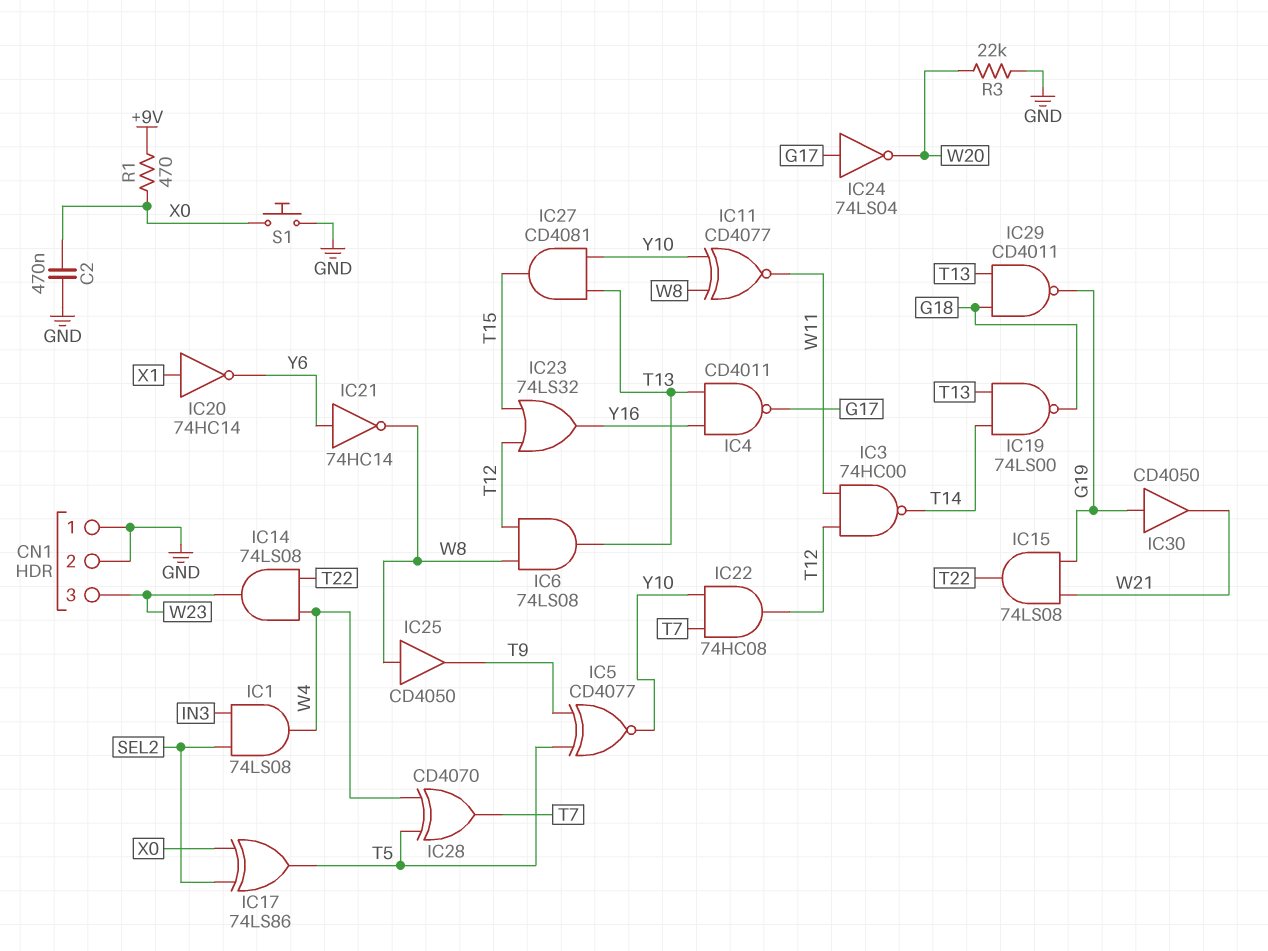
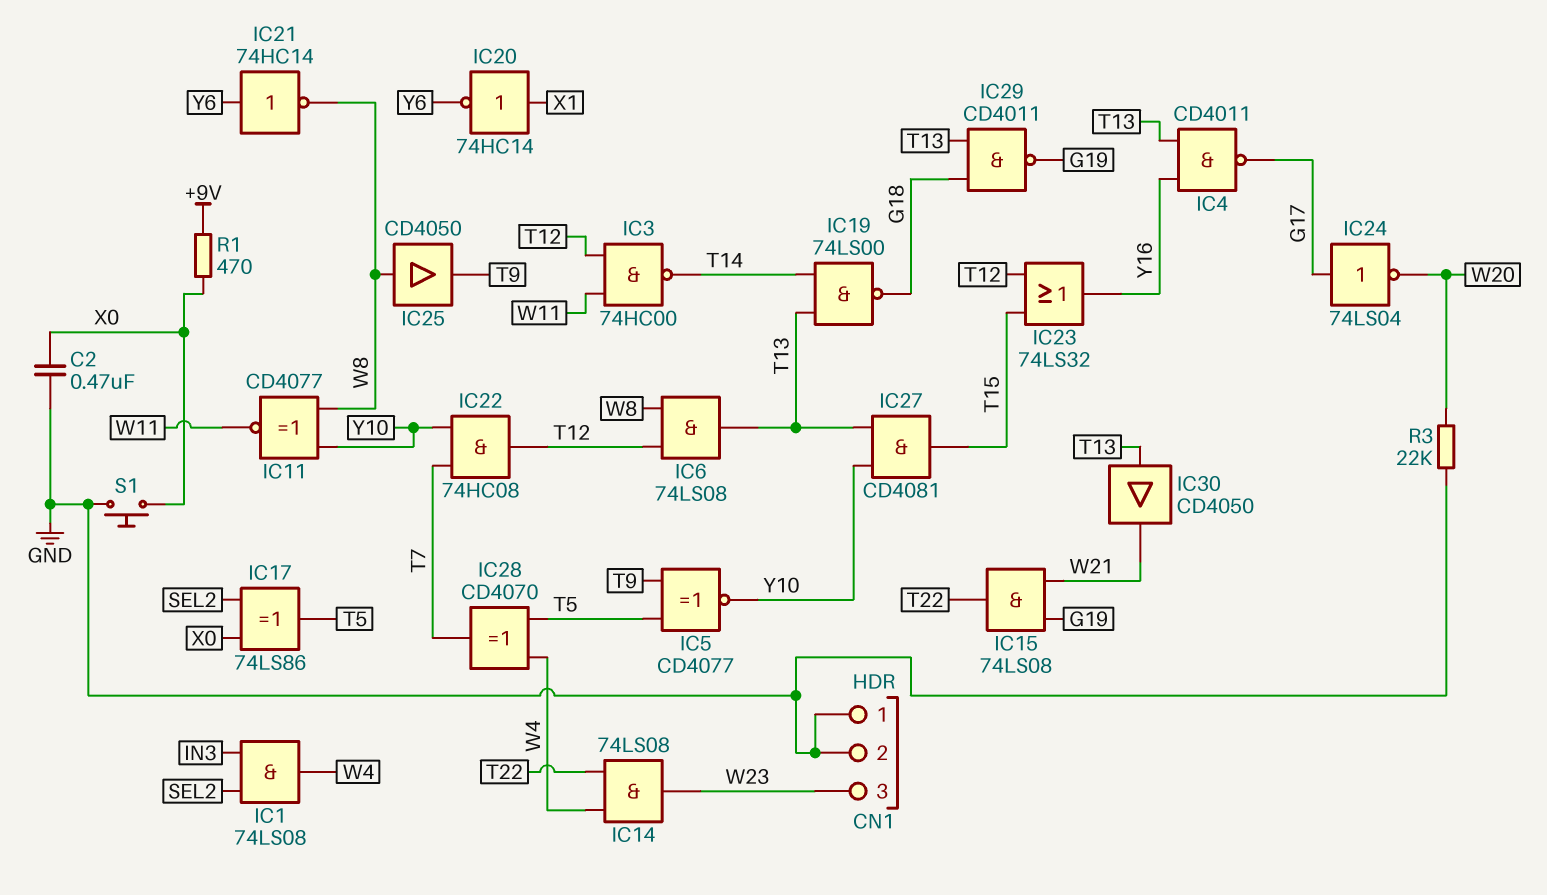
IC30: buffer CD4050 (in G19, out W21) -> buffer CD4050 (in T13, out W21)

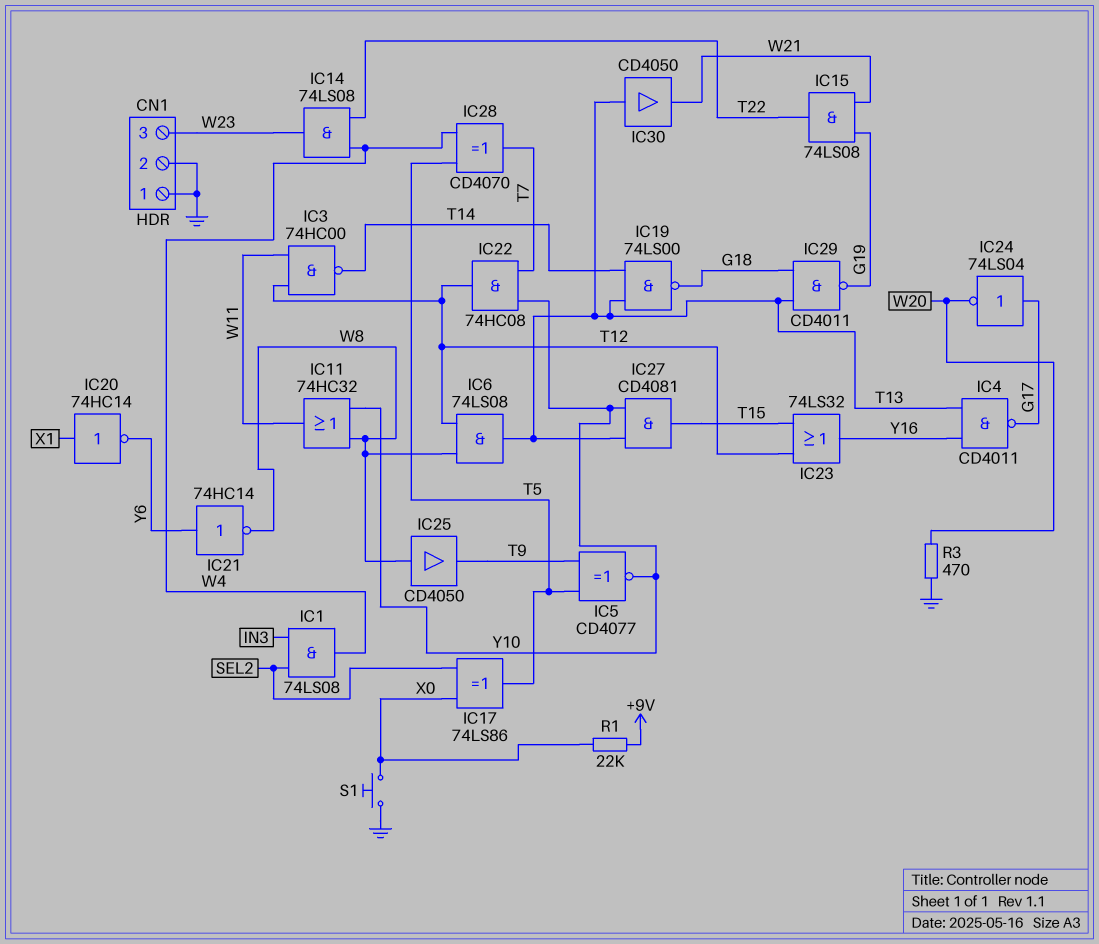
C2: 470nF (GND, X0) -> none
IC11: XNOR CD4077 (in W8, in Y10, out W11) -> OR 74HC32 (in W8, in Y10, out W11)
R1: 470 (+9V, X0) -> 22k (+9V, X0)
R3: 22k (GND, W20) -> 470 (GND, W20)

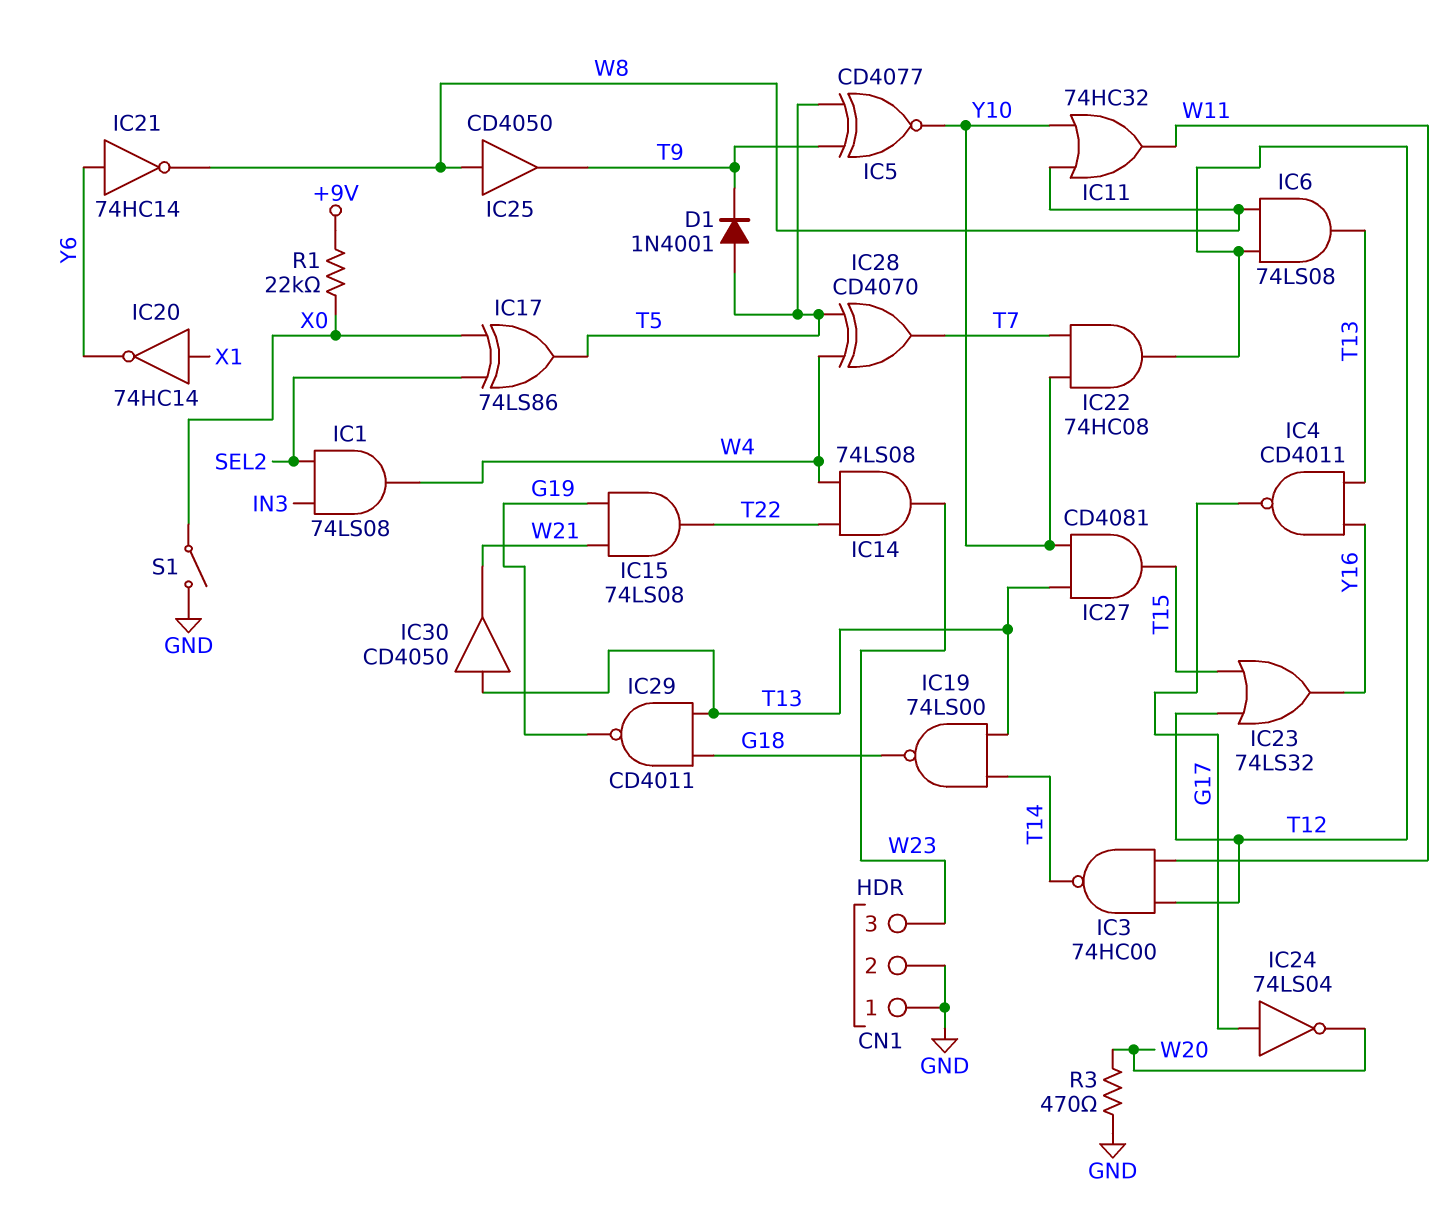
D1: none -> diode 1N4001 (A T5, K T9)
S1: button (GND, X0) -> switch (GND, X0)

